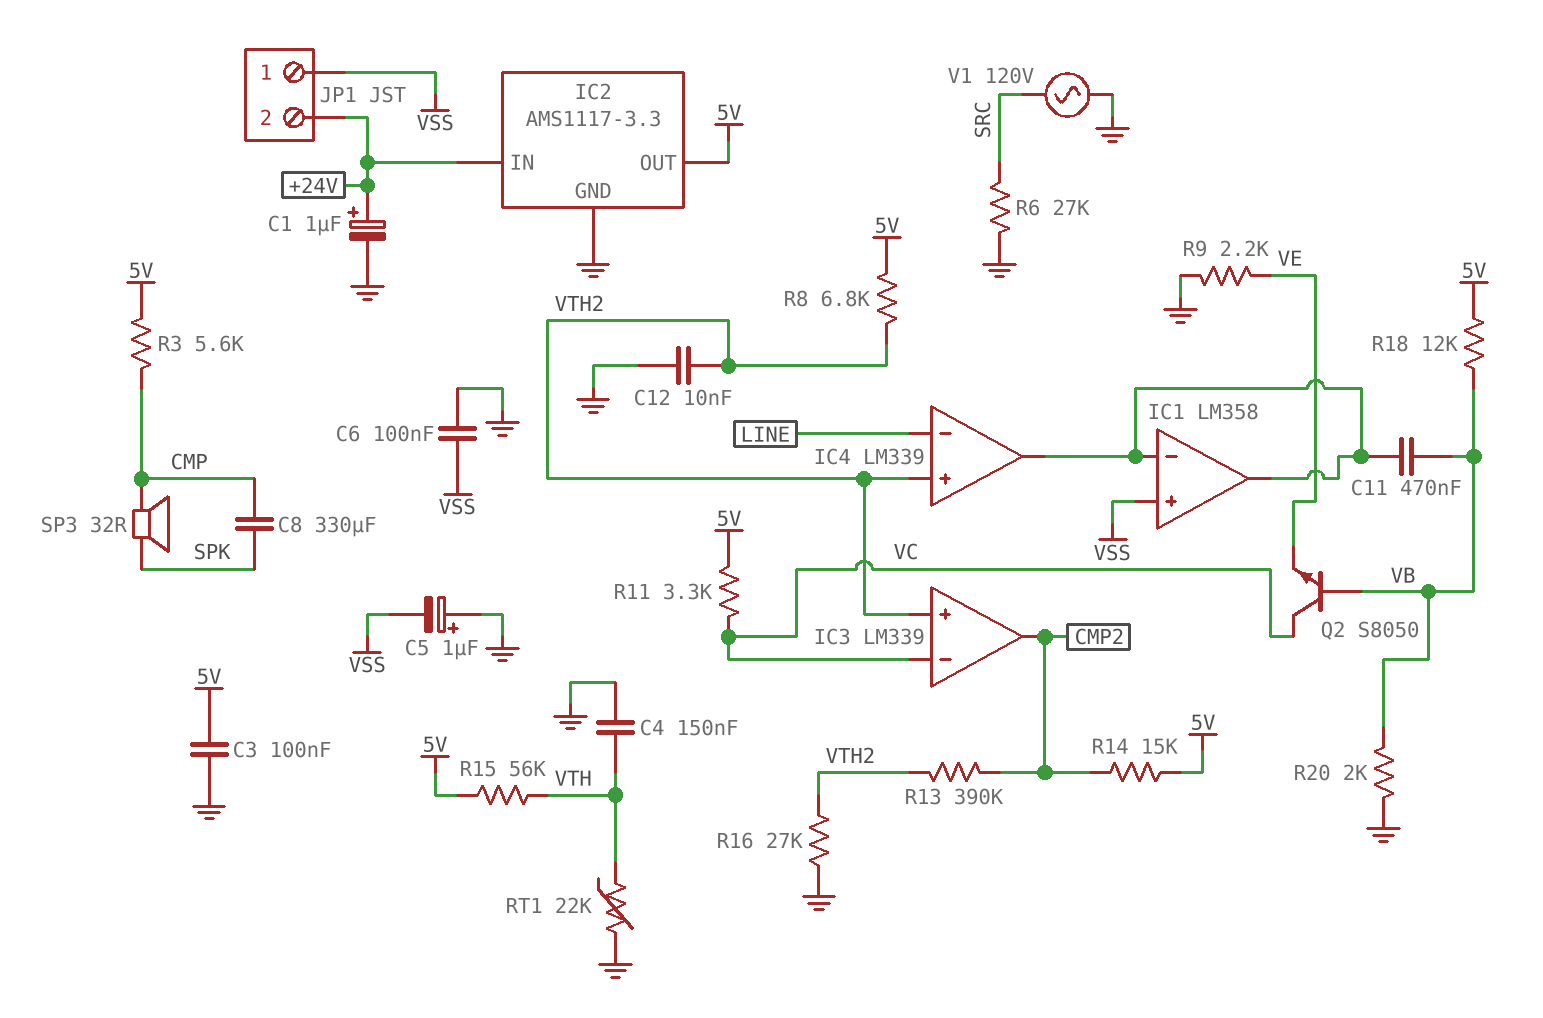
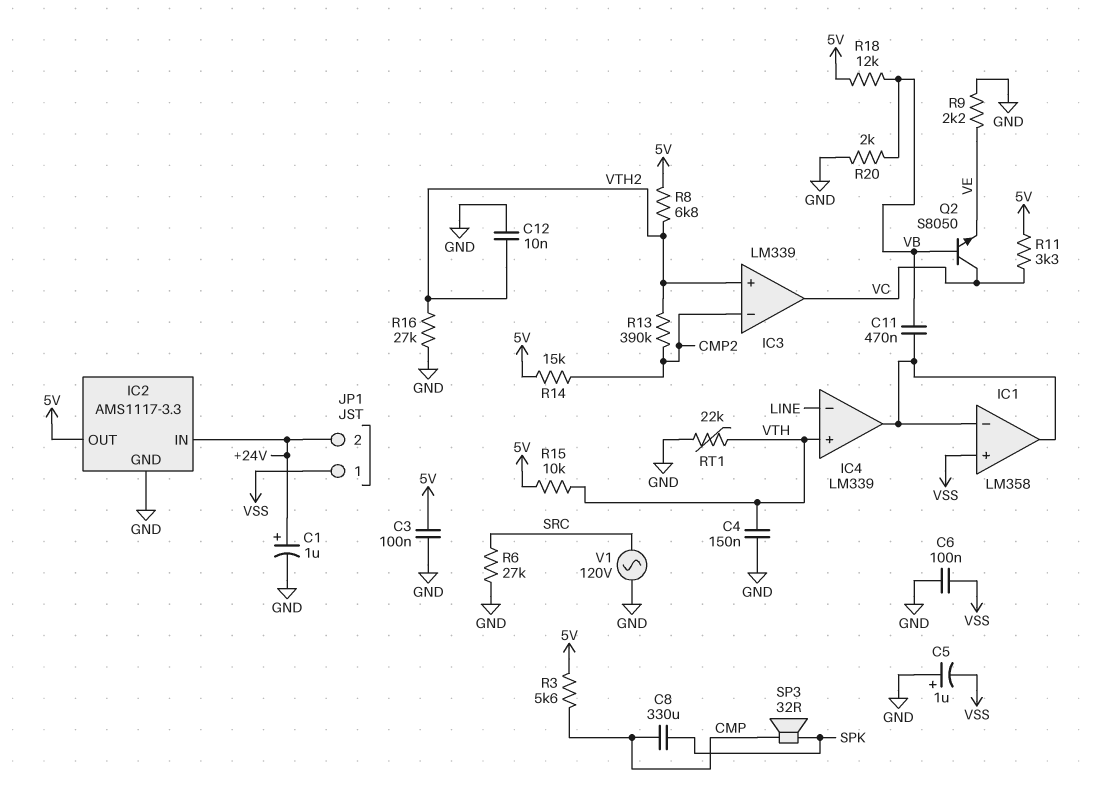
IC3 pin in-: VC -> CMP2
IC3 pin out: CMP2 -> VC
IC4 pin in+: VTH2 -> VTH
R15: 56k (5V, VTH) -> 10k (5V, VTH)

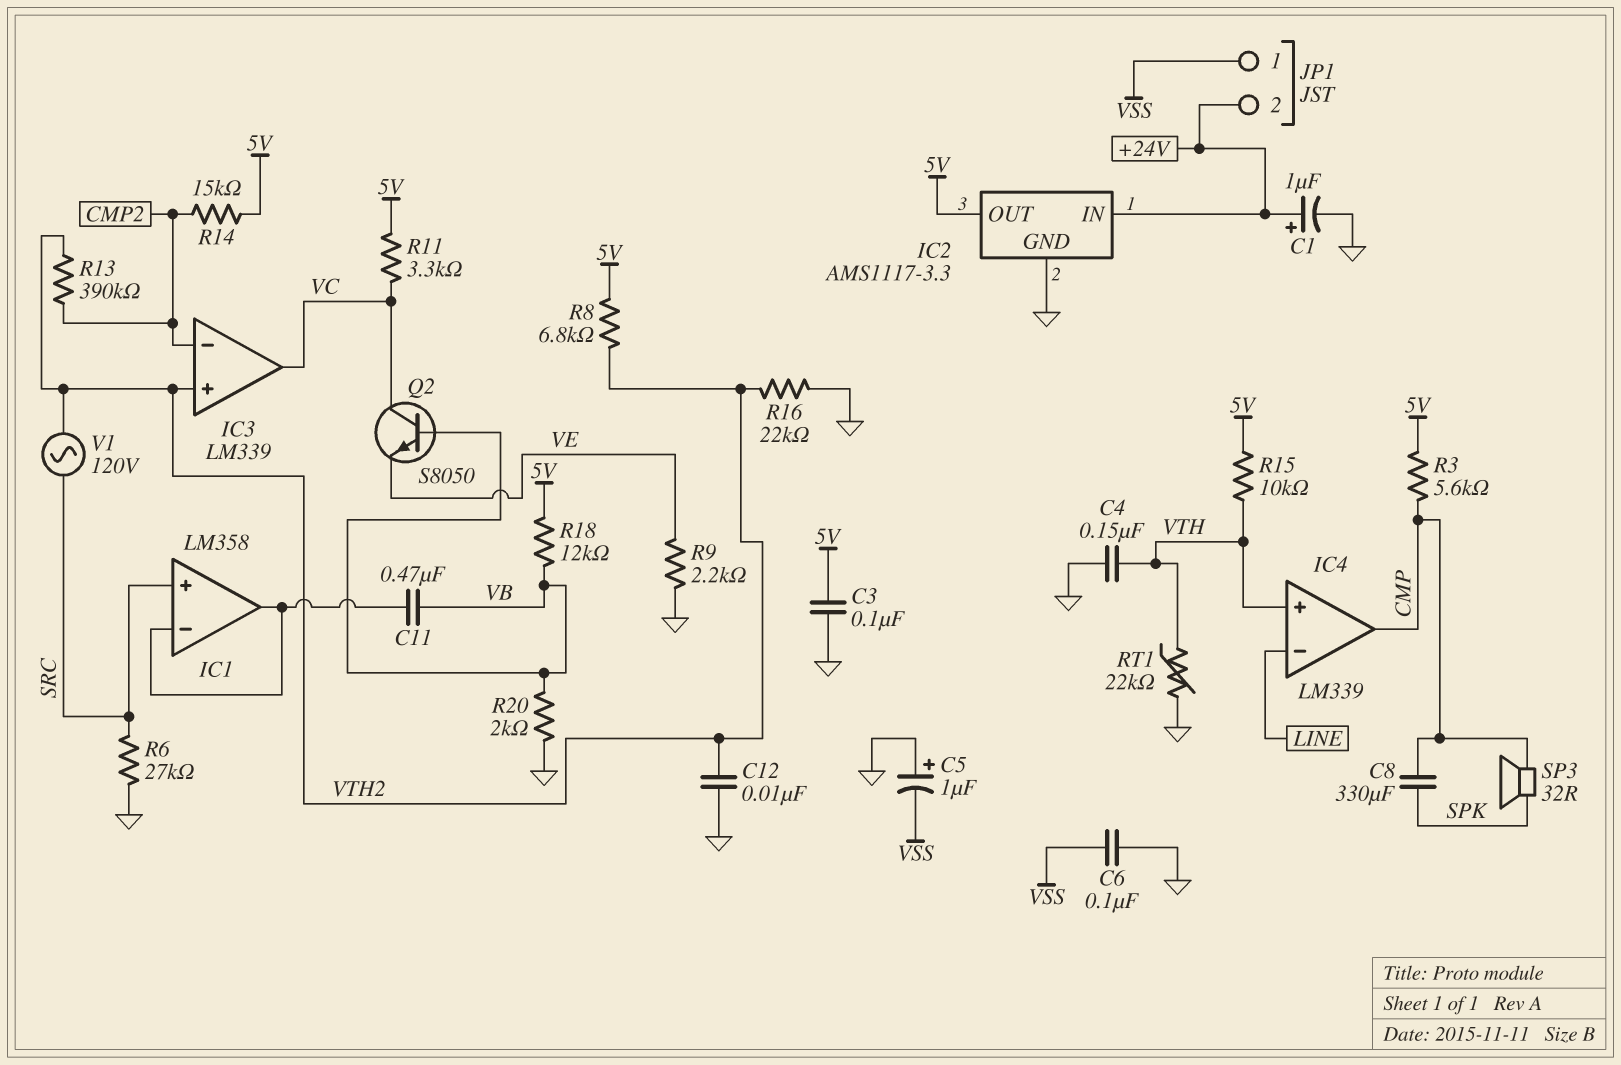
IC1 pin in+: VSS -> SRC
IC4 pin out: IC1/in- -> CMP
R16: 27k (GND, VTH2) -> 22k (GND, VTH2)
V1: AC 120V (GND, SRC) -> AC 120V (SRC, VTH2)

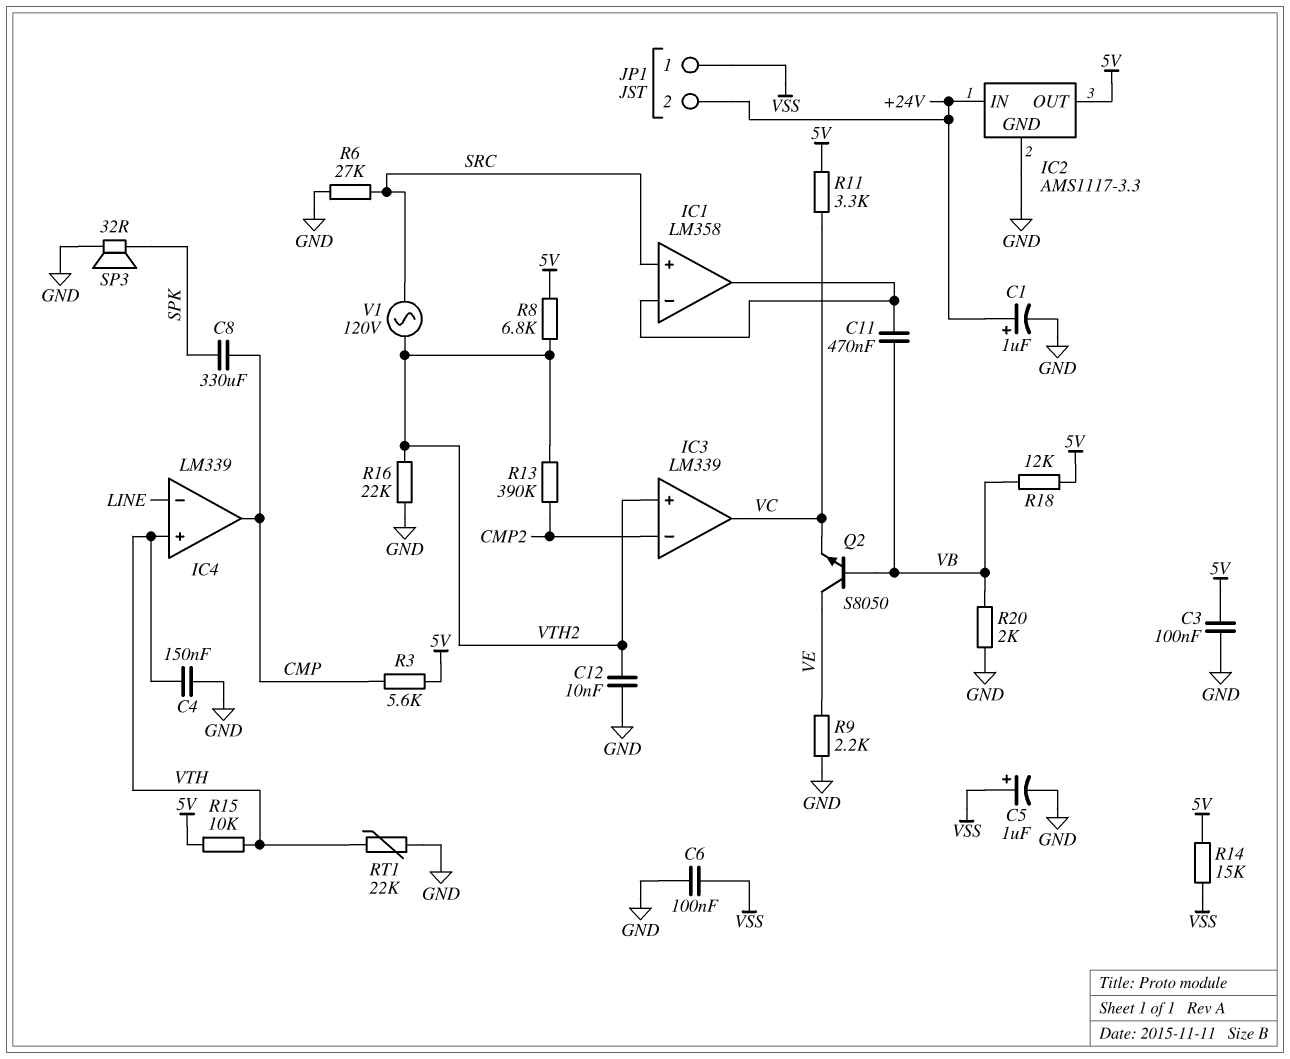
C5: 1uF (plus GND, minus VSS) -> 1uF (plus VSS, minus GND)
Q2: NPN S8050 (B VB, C VC, E VE) -> NPN S8050 (B VB, C VE, E VC)
R14: 15k (5V, CMP2) -> 15k (5V, VSS)
SP3: speaker 32R (CMP, SPK) -> speaker 32R (GND, SPK)

